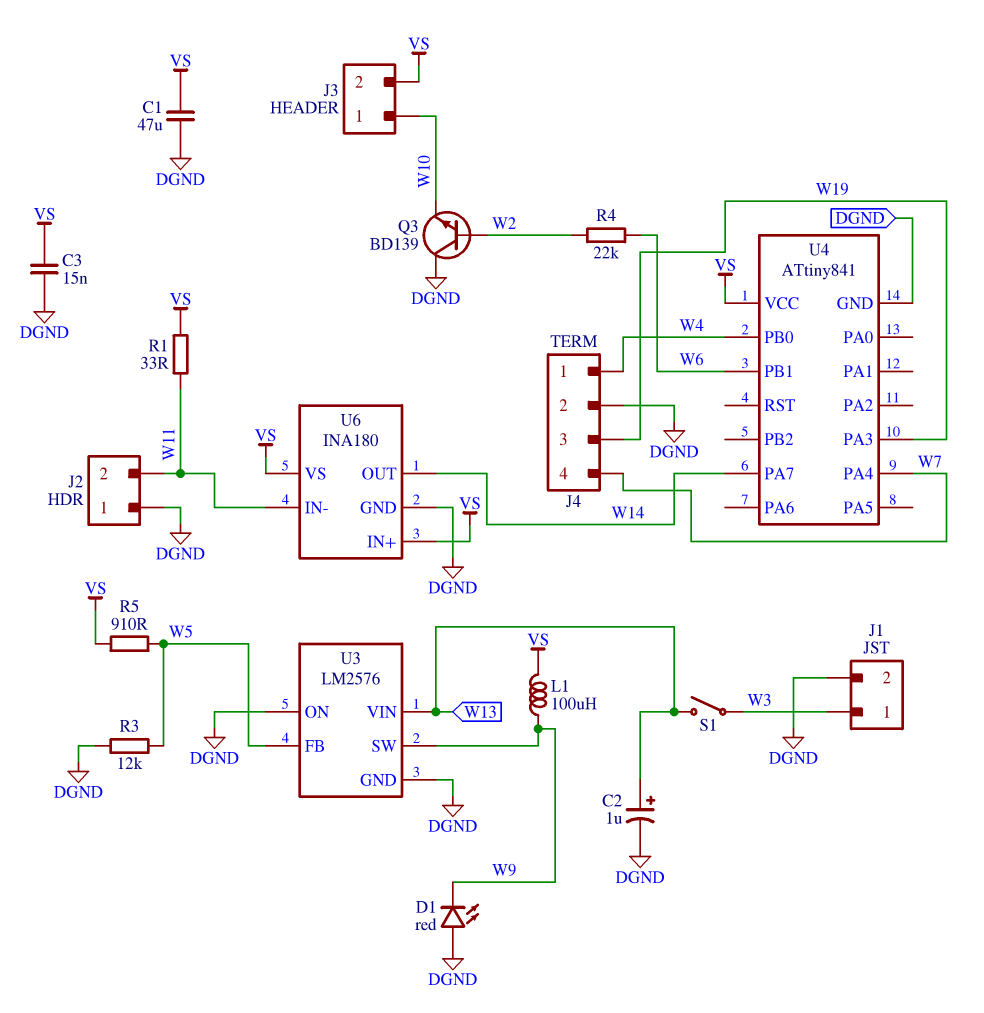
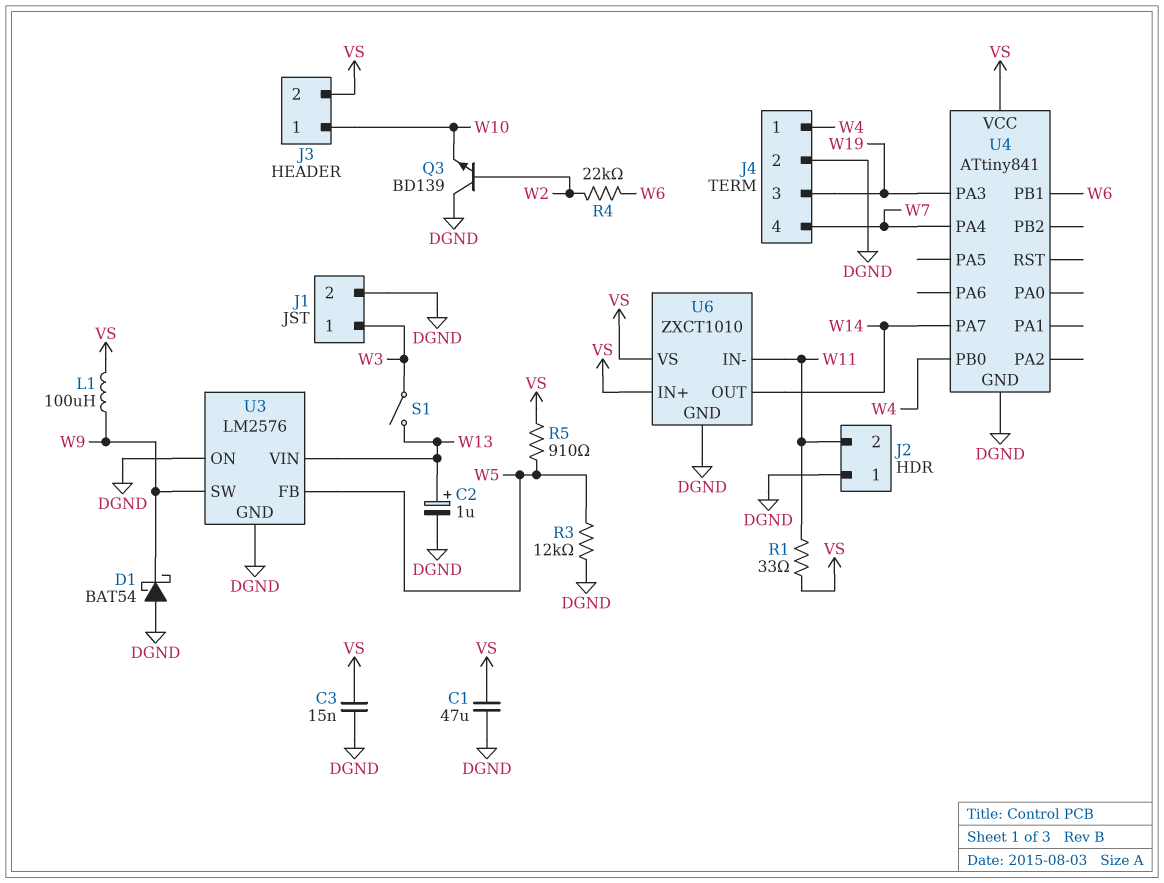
D1: LED red (A DGND, K W9) -> schottky BAT54 (A DGND, K W9)
U6: INA180 -> ZXCT1010

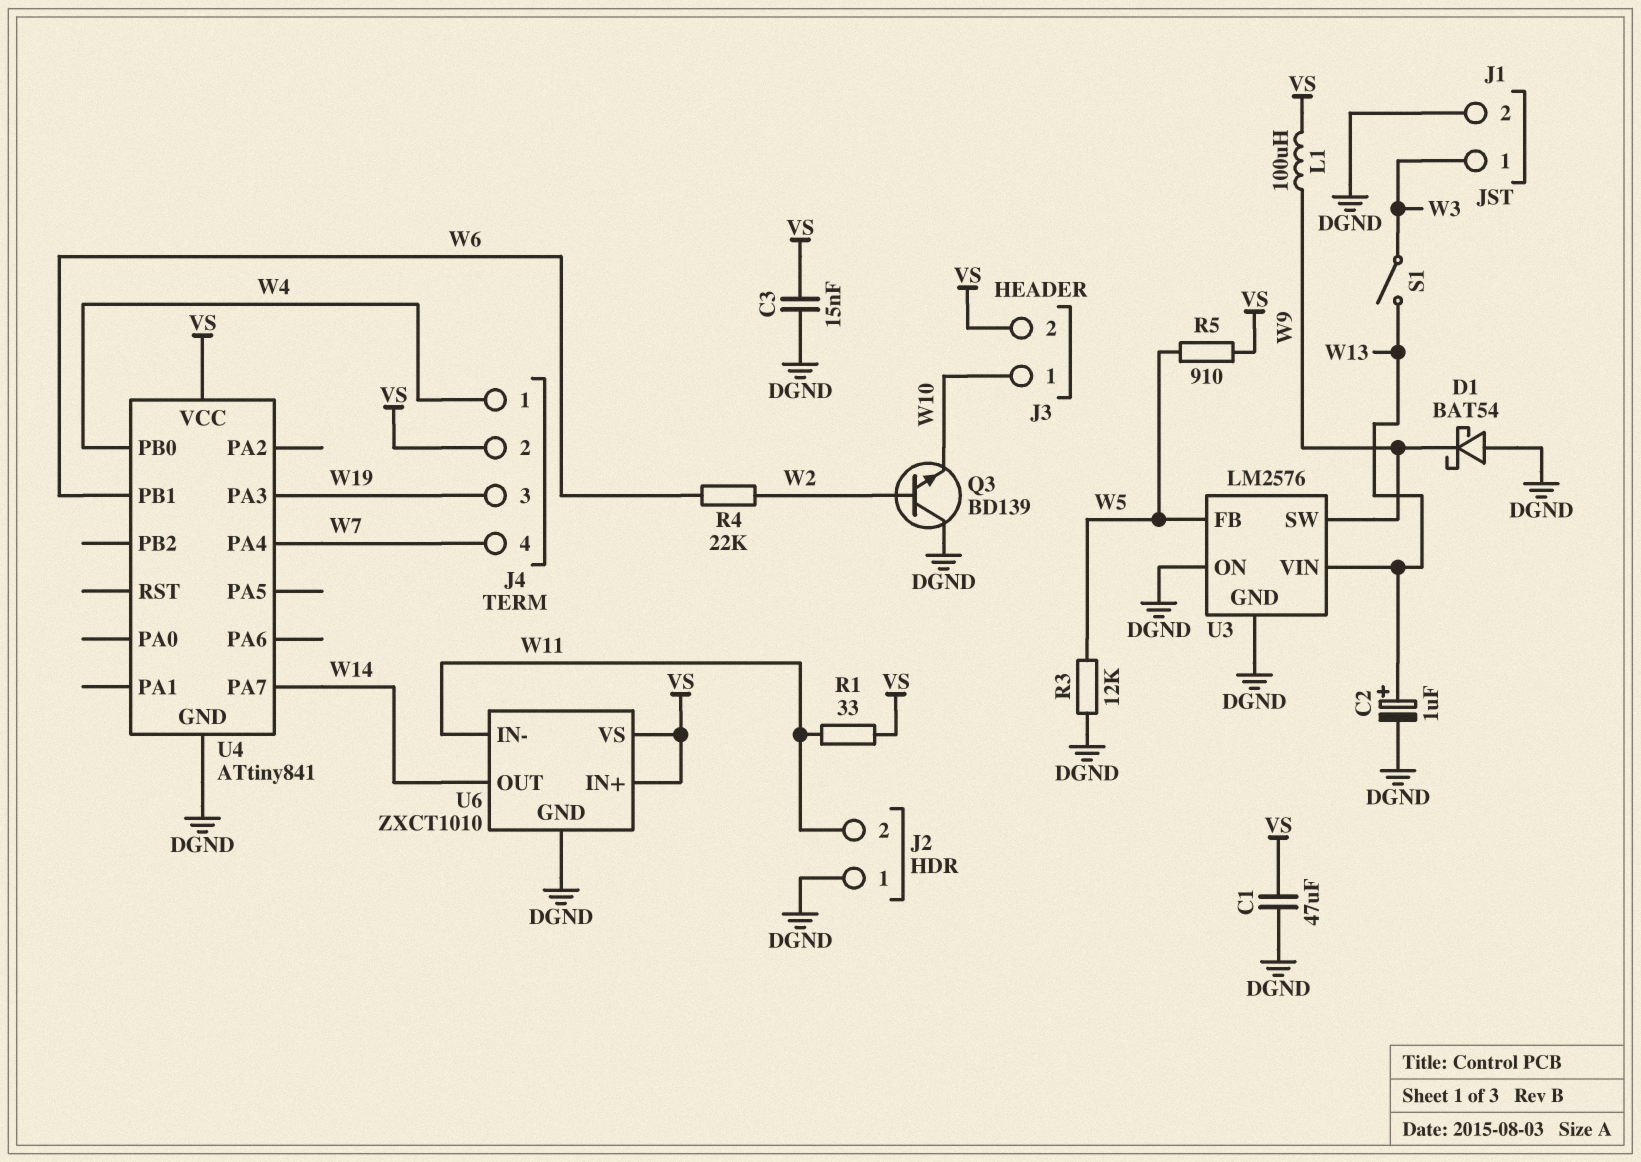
J4 pin 2: DGND -> VS

